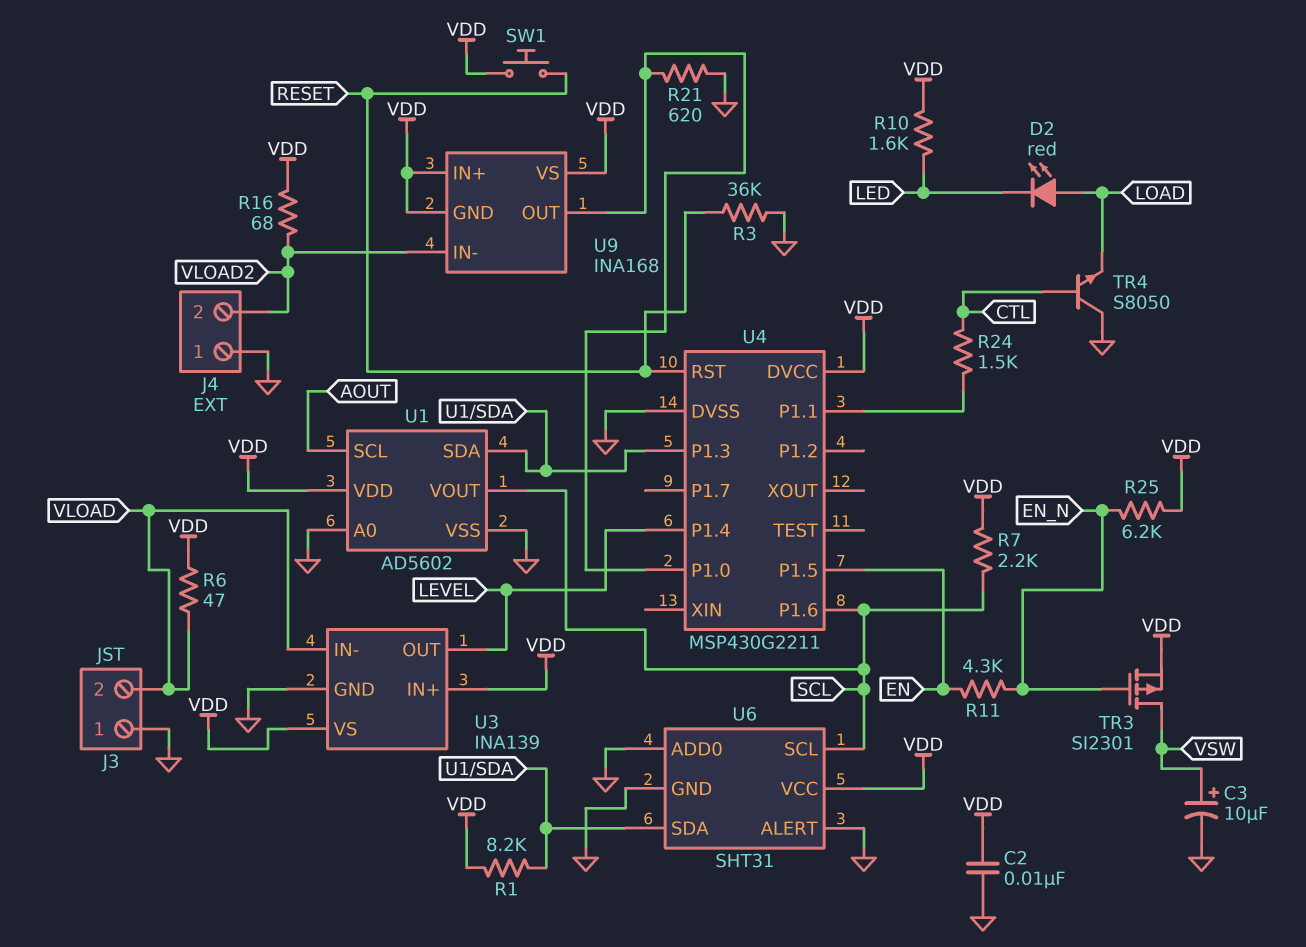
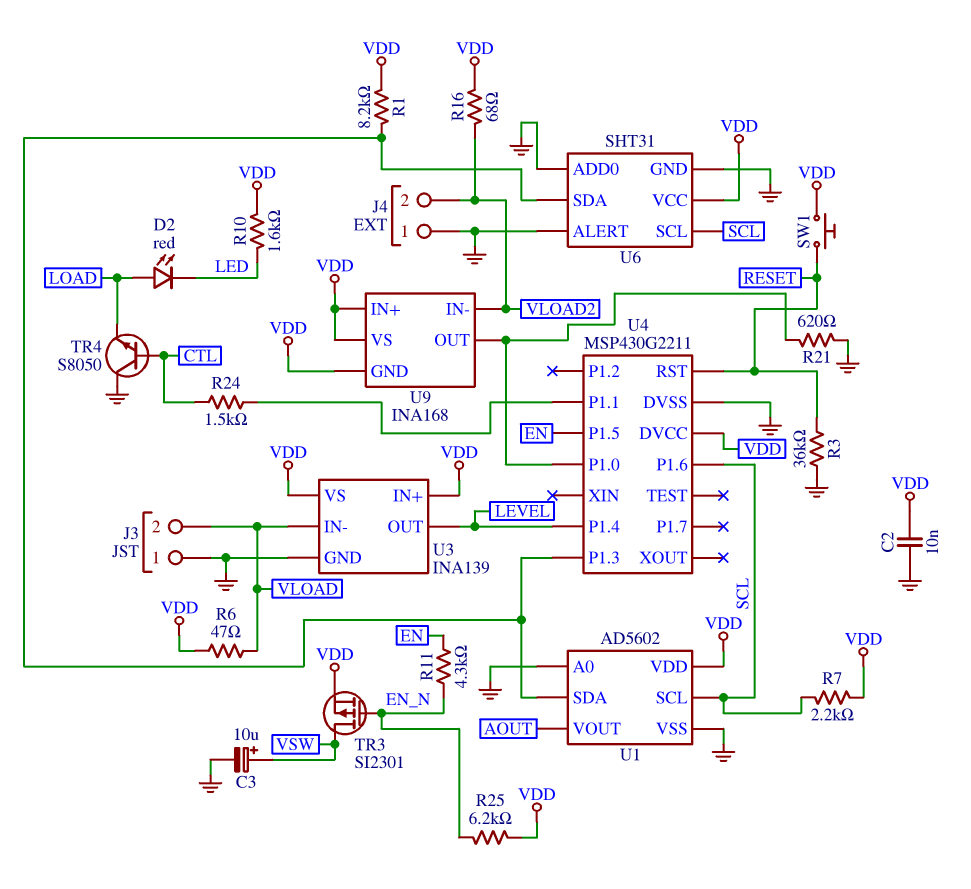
U1 pin SCL: AOUT -> SCL
U1 pin VOUT: SCL -> AOUT

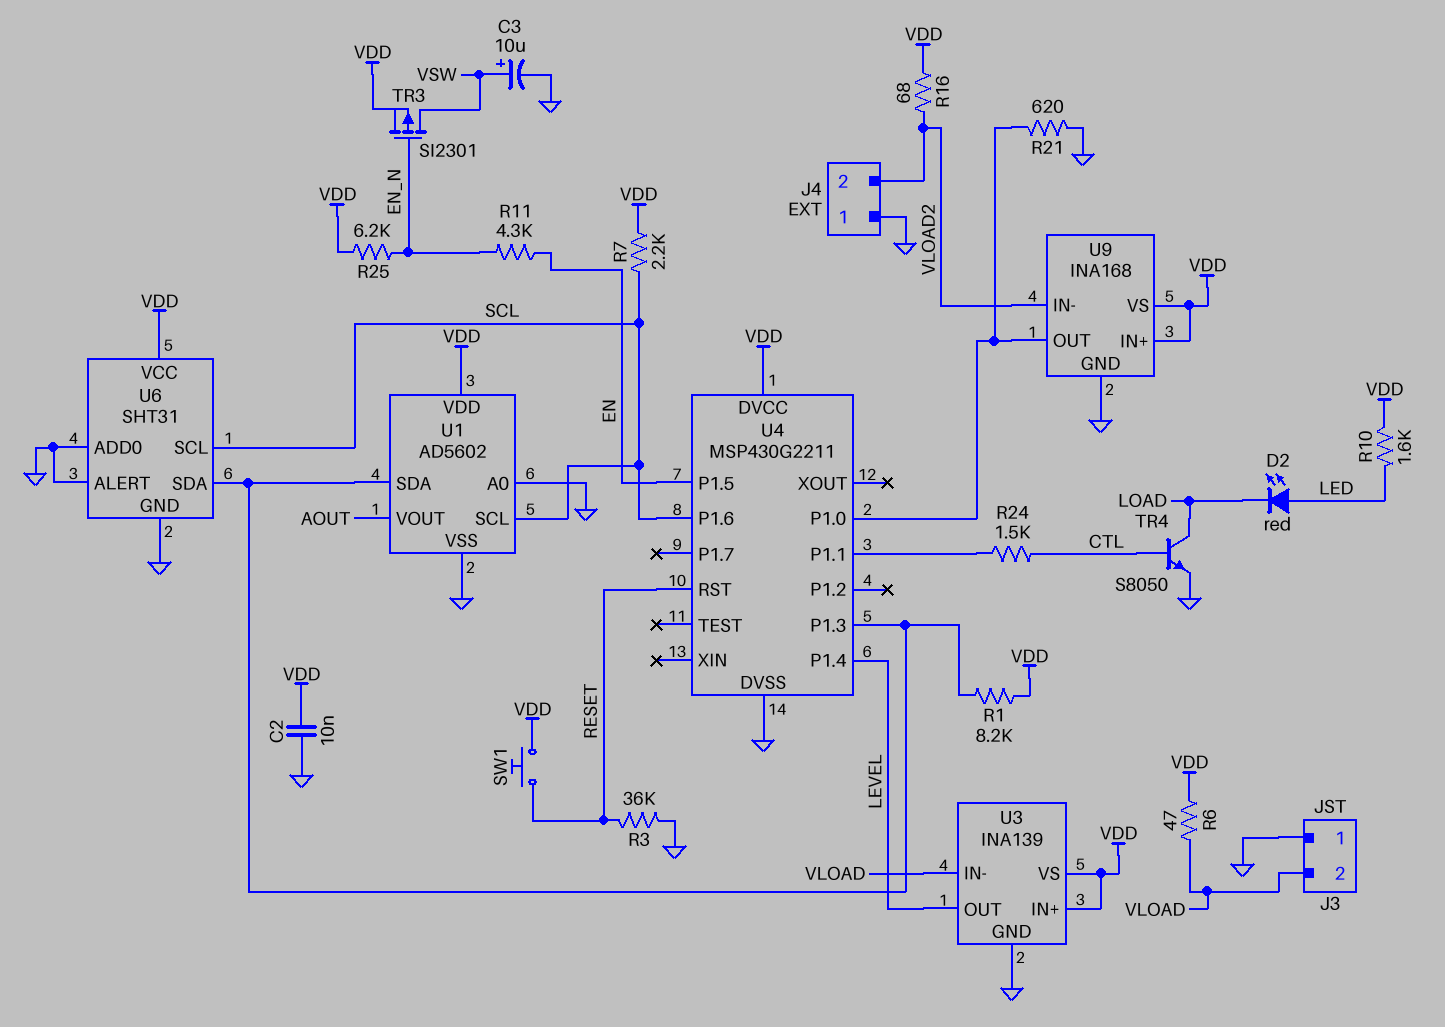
D2: LED red (A LOAD, K LED) -> LED red (A LED, K LOAD)
TR4: NPN S8050 (B CTL, C GND, E LOAD) -> NPN S8050 (B CTL, C LOAD, E GND)
U9 pin GND: VDD -> GND

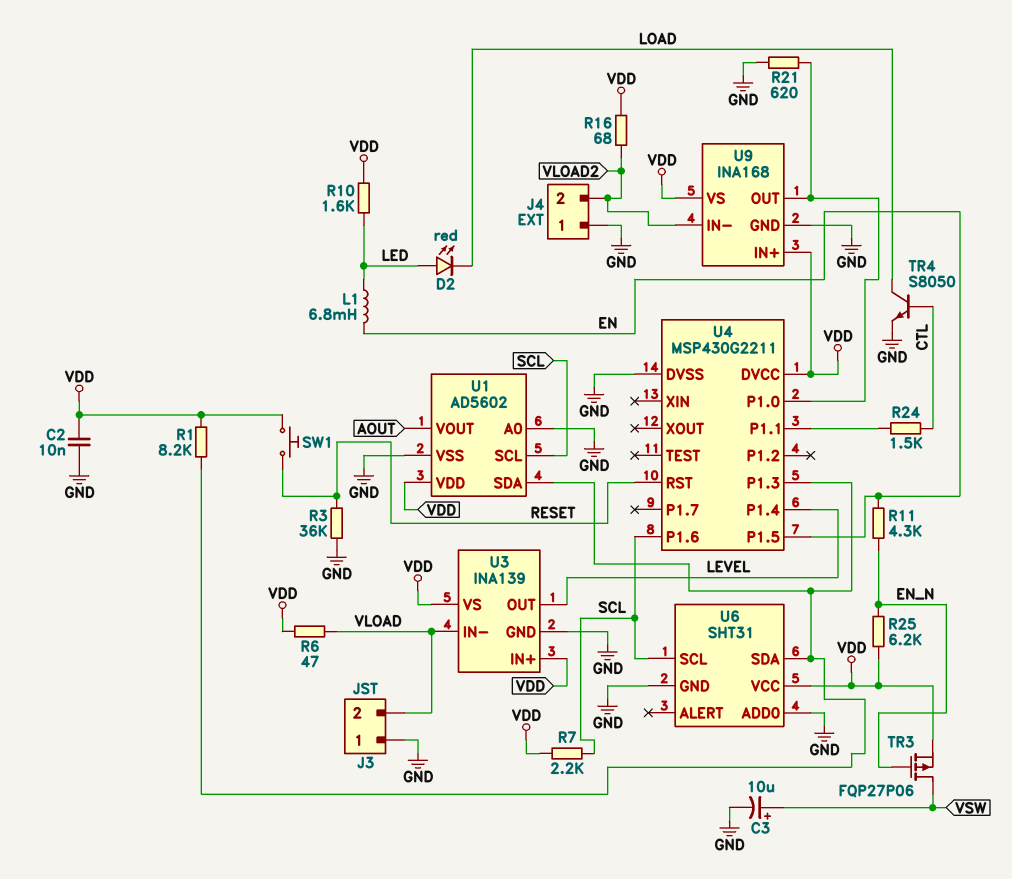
L1: none -> 6.8mH (EN, LED)
TR3: PMOS SI2301 (G EN_N, D VSW, S VDD) -> PMOS FQP27P06 (G EN_N, D VSW, S VDD)
U6 pin ALERT: GND -> none

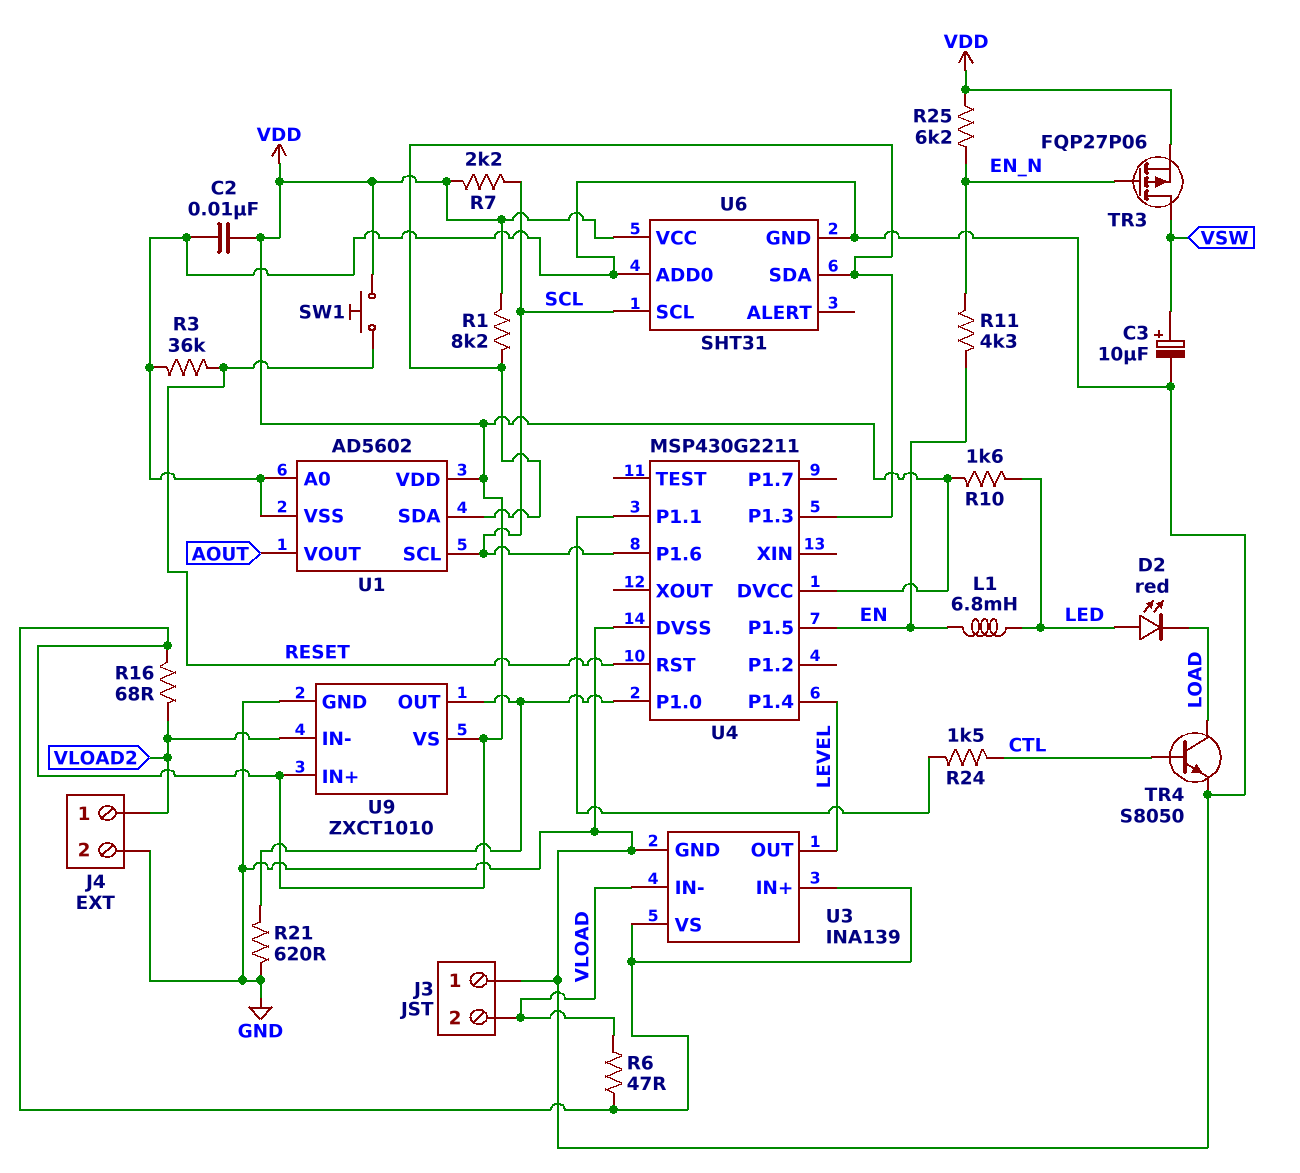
J4 pin 1: GND -> VLOAD2
J4 pin 2: VLOAD2 -> GND
U9: INA168 -> ZXCT1010

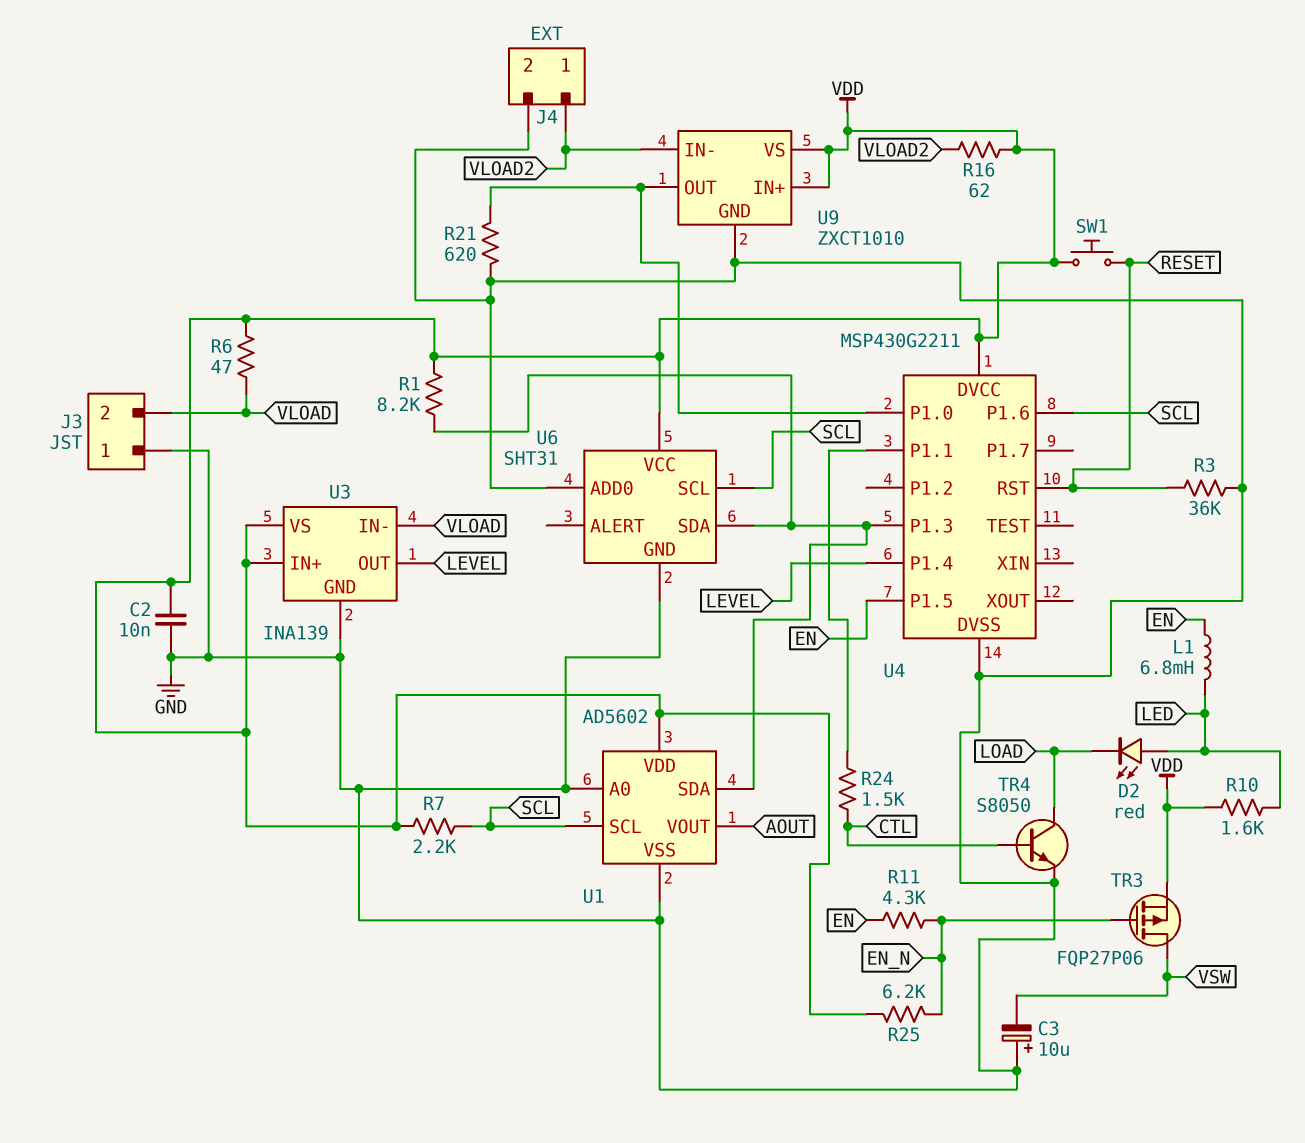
C3: 10uF (plus VSW, minus GND) -> 10uF (plus GND, minus VSW)
R16: 68 (VDD, VLOAD2) -> 62 (VDD, VLOAD2)

